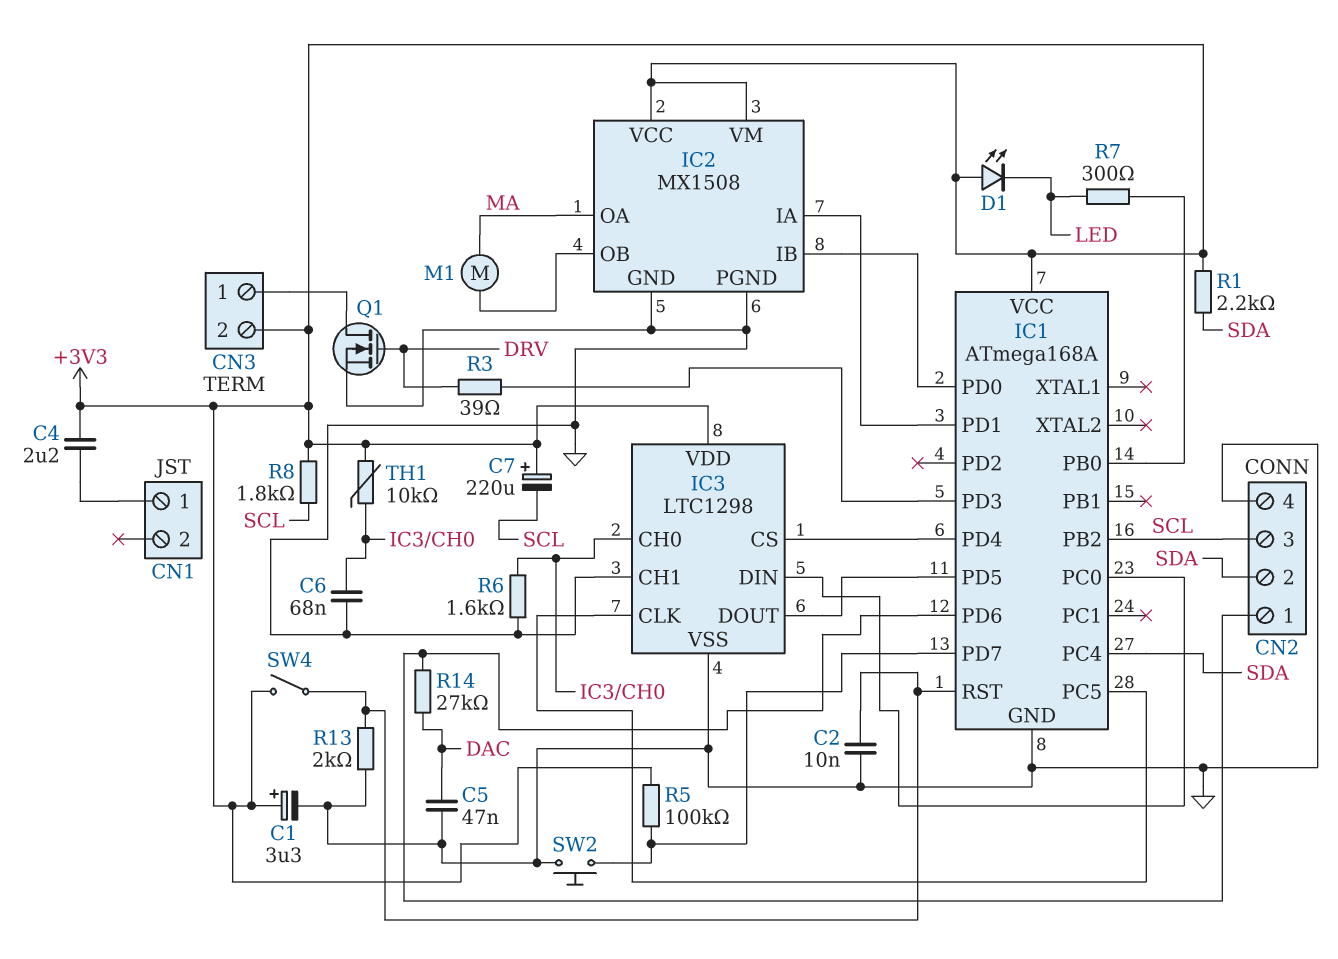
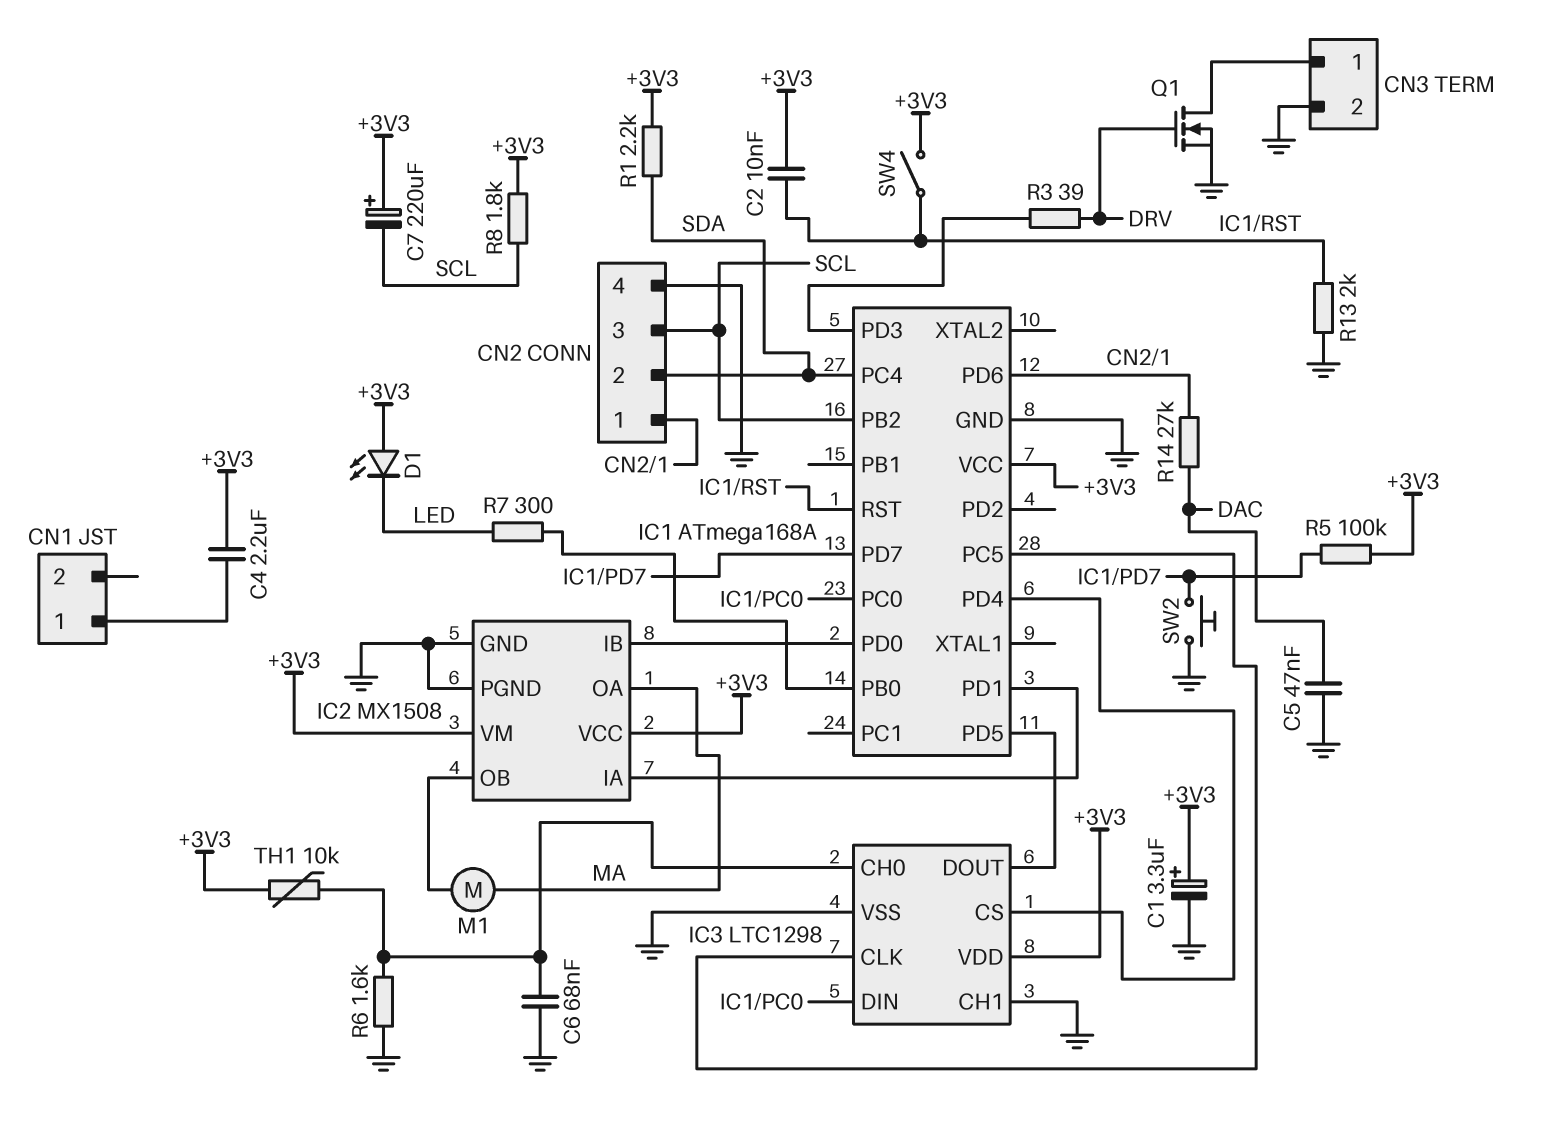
C2: 10nF (GND, IC1/RST) -> 10nF (+3V3, IC1/RST)
CN3 pin 2: +3V3 -> GND

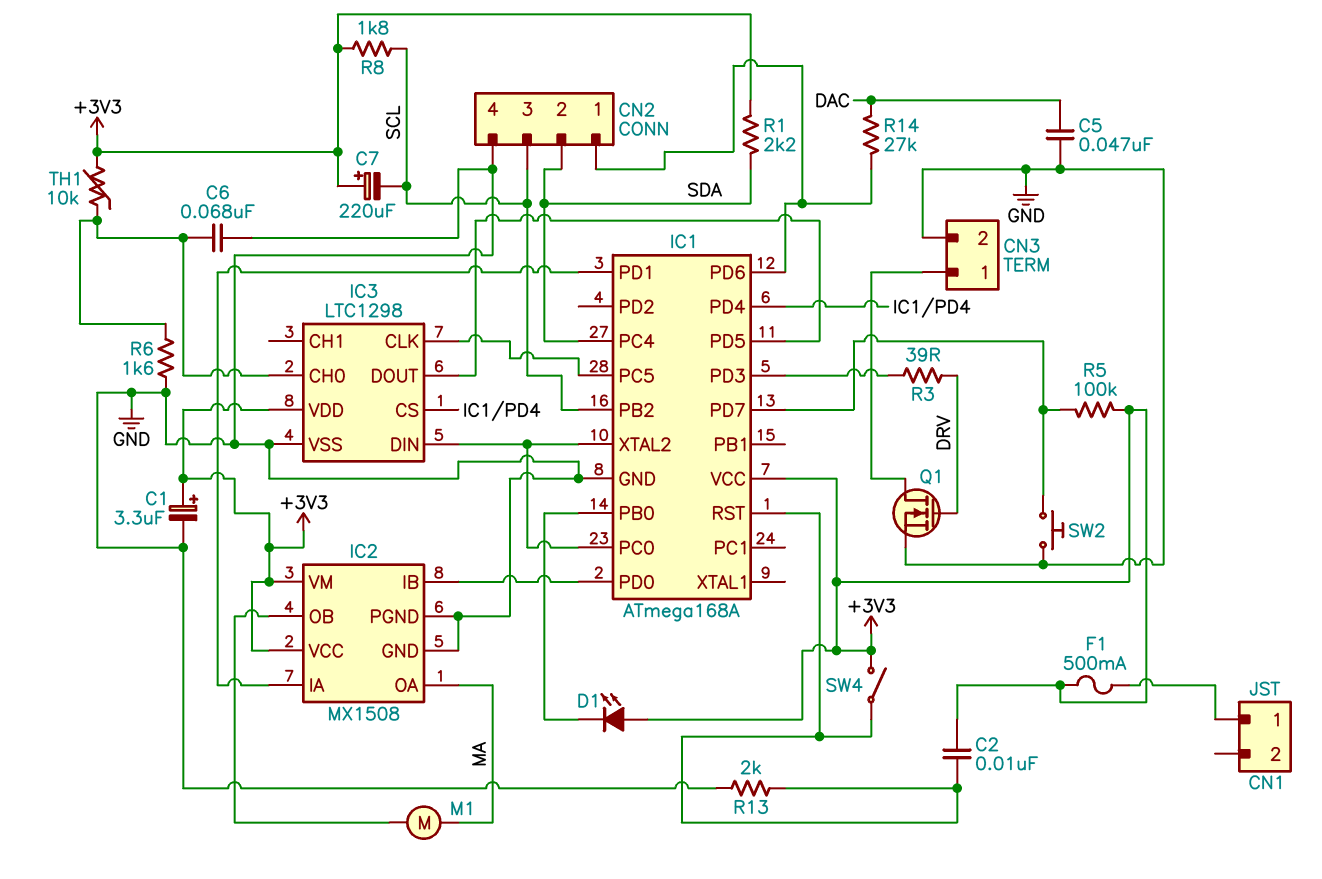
C4: 2.2uF (+3V3, CN1/1) -> none
D1: LED (A +3V3, K LED) -> LED (A +3V3, K IC1/PB0)
F1: none -> 500mA (+3V3, CN1/1)
IC1 pin XTAL2: none -> IC1/PC0
IC3 pin CH1: GND -> none
R7: 300 (IC1/PB0, LED) -> none

